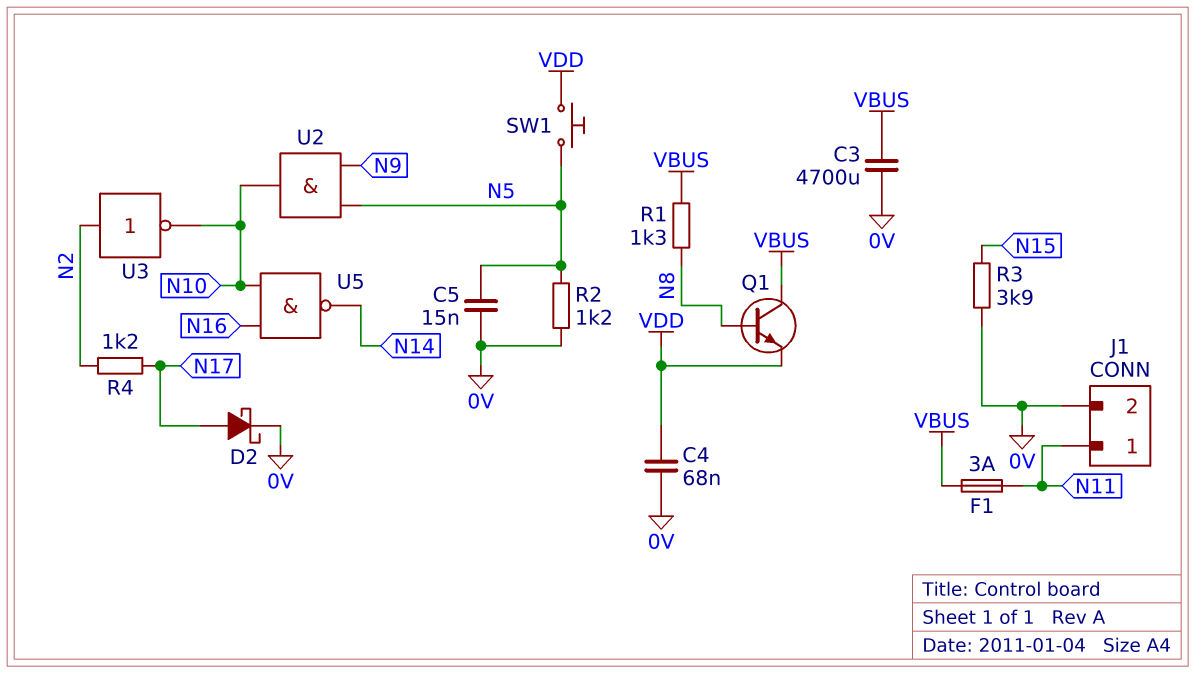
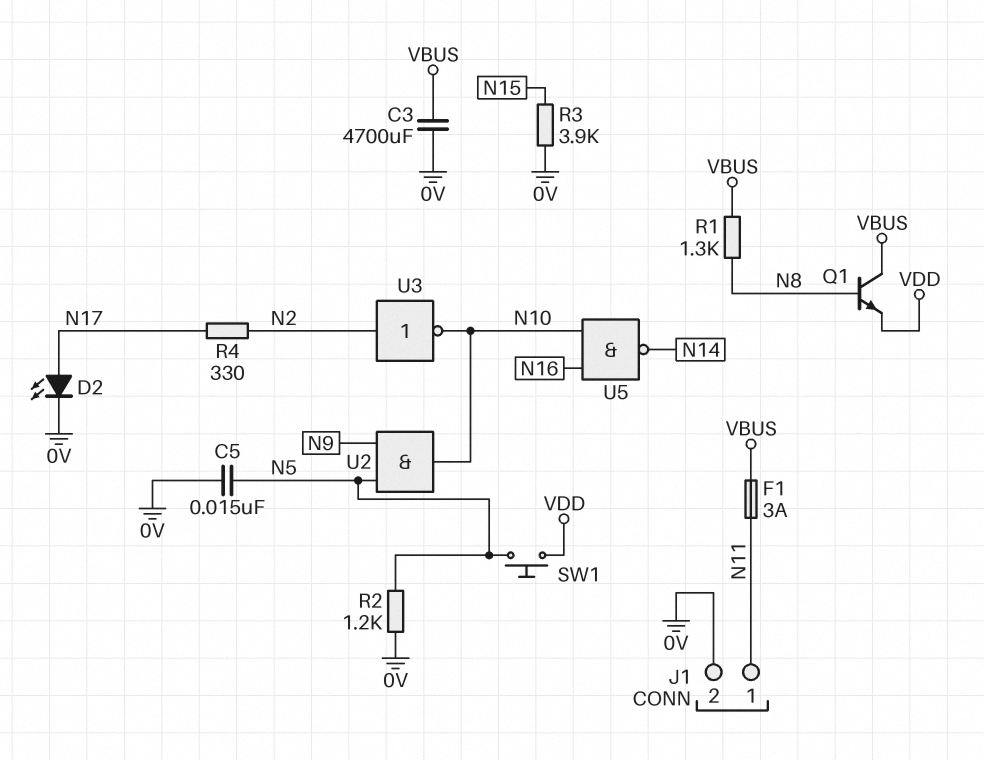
C4: 68nF (0V, VDD) -> none
D2: schottky (A N17, K 0V) -> LED (A N17, K 0V)
R4: 1.2k (N2, N17) -> 330 (N2, N17)

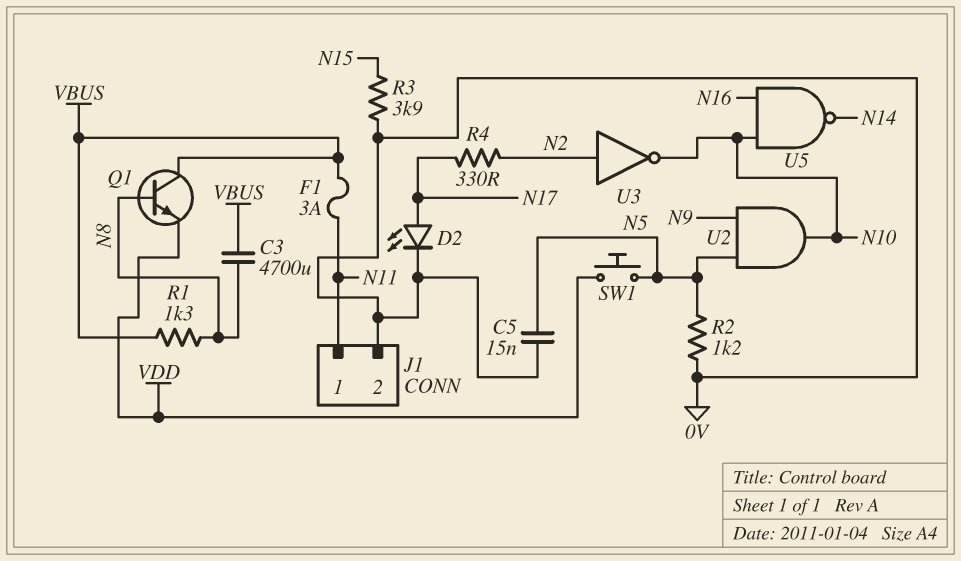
C3: 4700uF (0V, VBUS) -> 4700uF (N8, VBUS)

